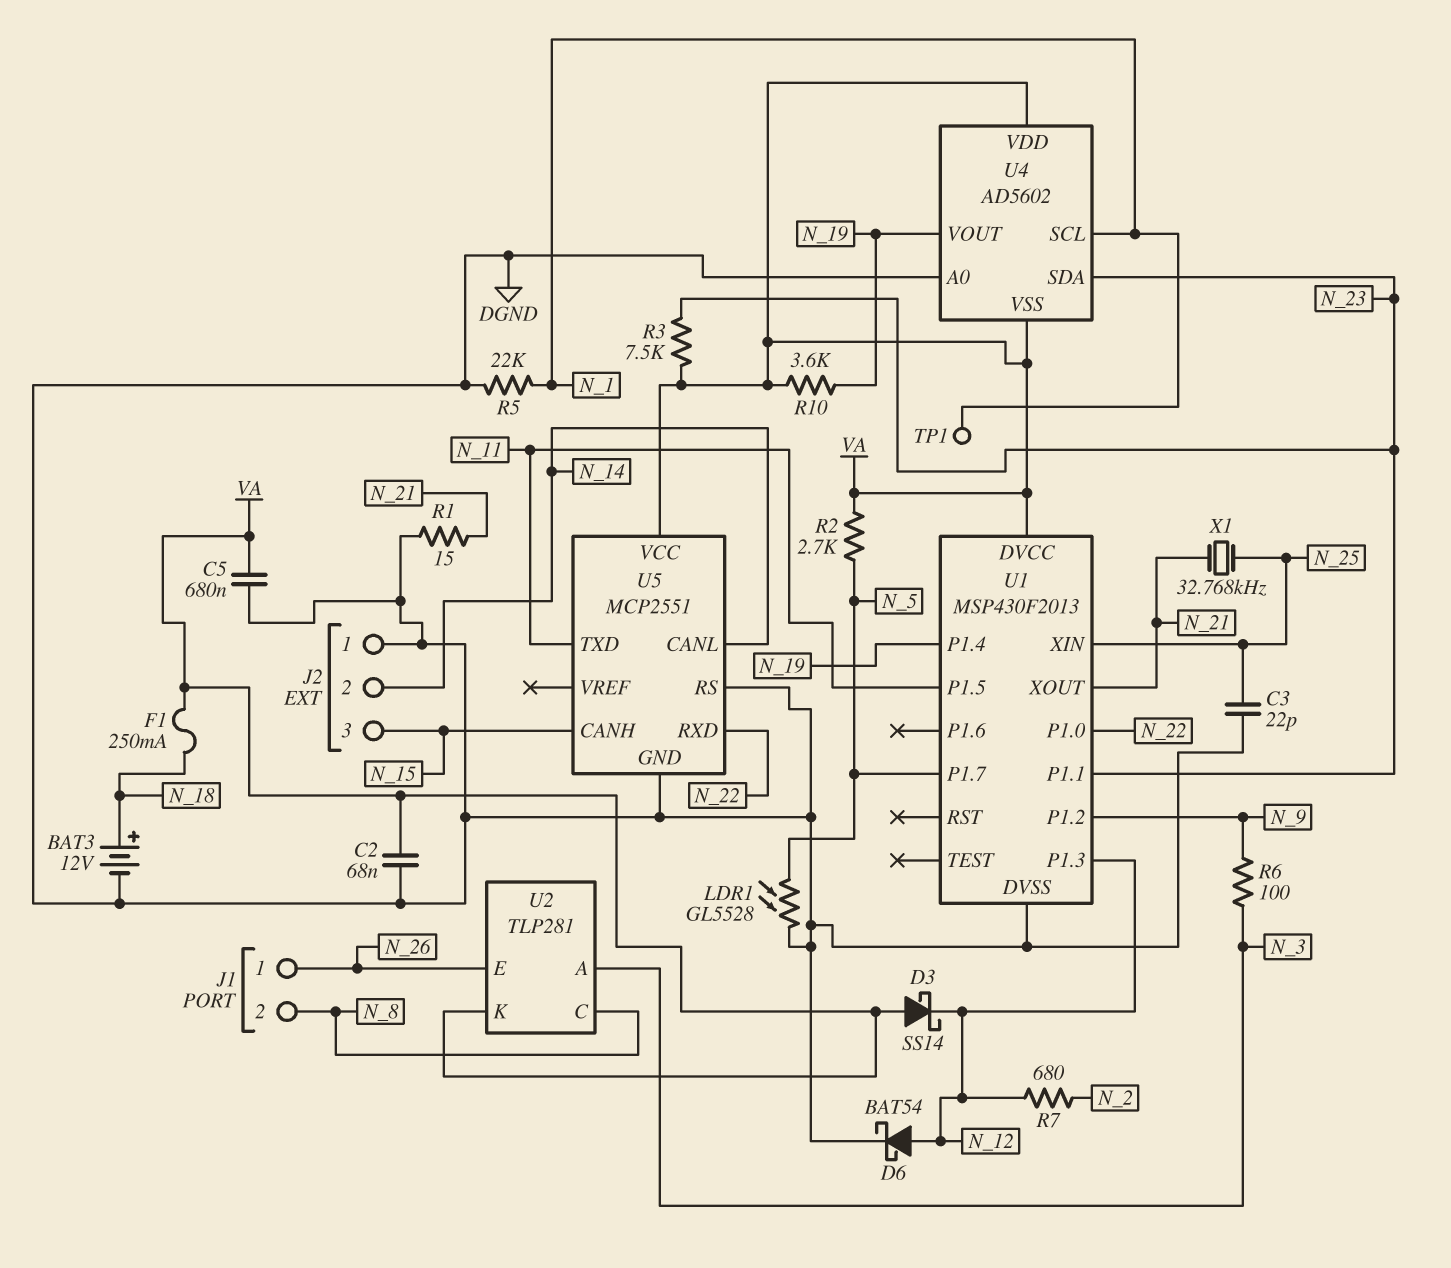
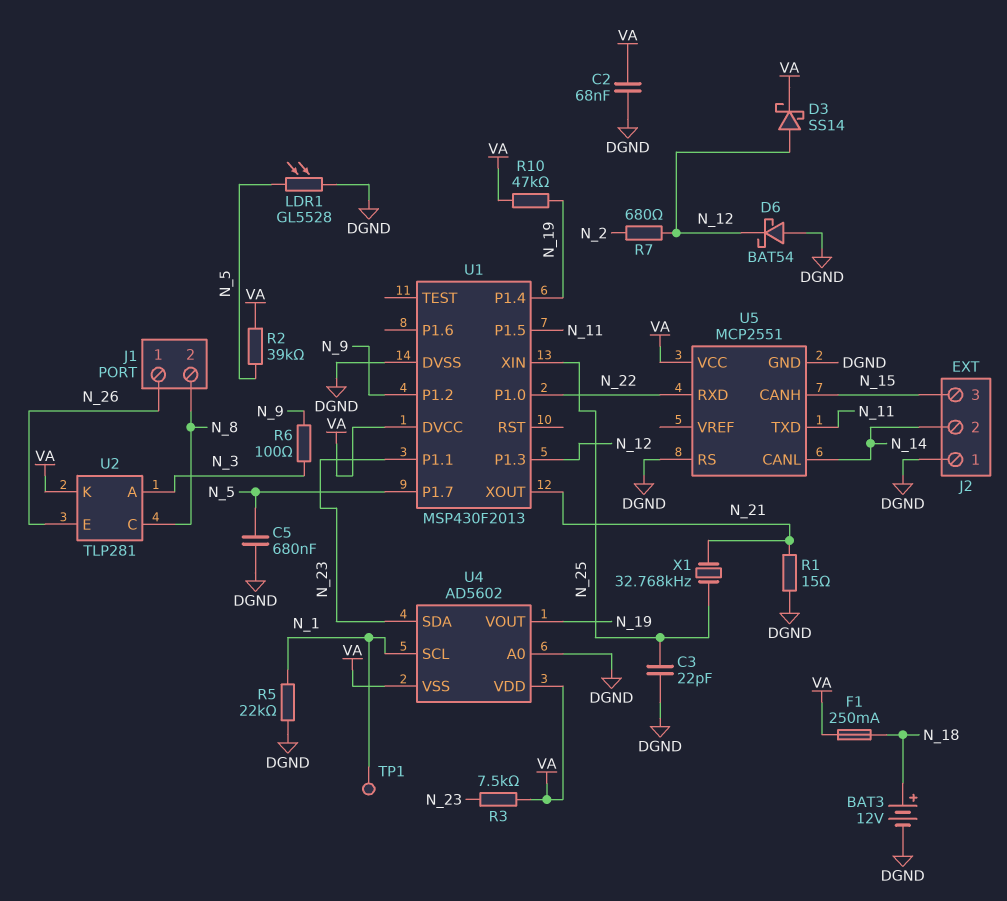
C5: 680nF (DGND, VA) -> 680nF (DGND, N_5)
D3: schottky SS14 (A VA, K N_12) -> schottky SS14 (A N_12, K VA)
D6: schottky BAT54 (A N_12, K DGND) -> schottky BAT54 (A DGND, K N_12)
R2: 2.7k (N_5, VA) -> 39k (N_5, VA)
R10: 3.6k (N_19, VA) -> 47k (N_19, VA)

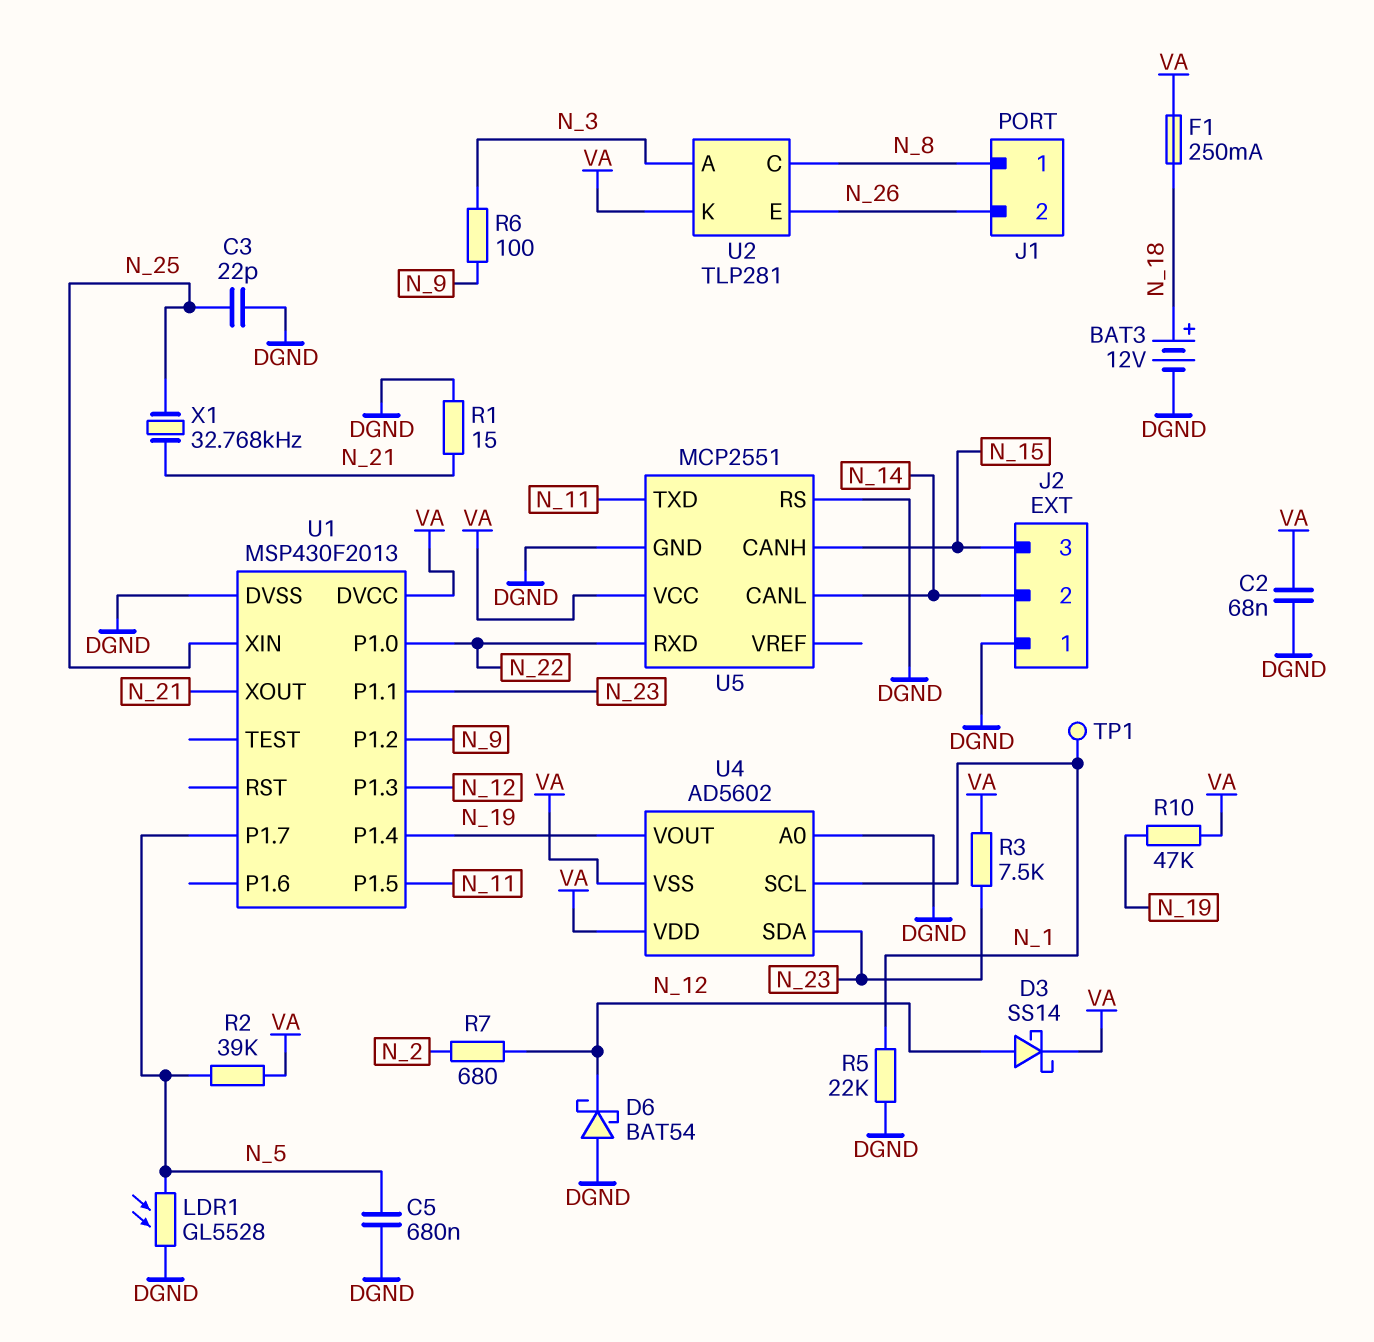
J1 pin 1: N_26 -> N_8
J1 pin 2: N_8 -> N_26

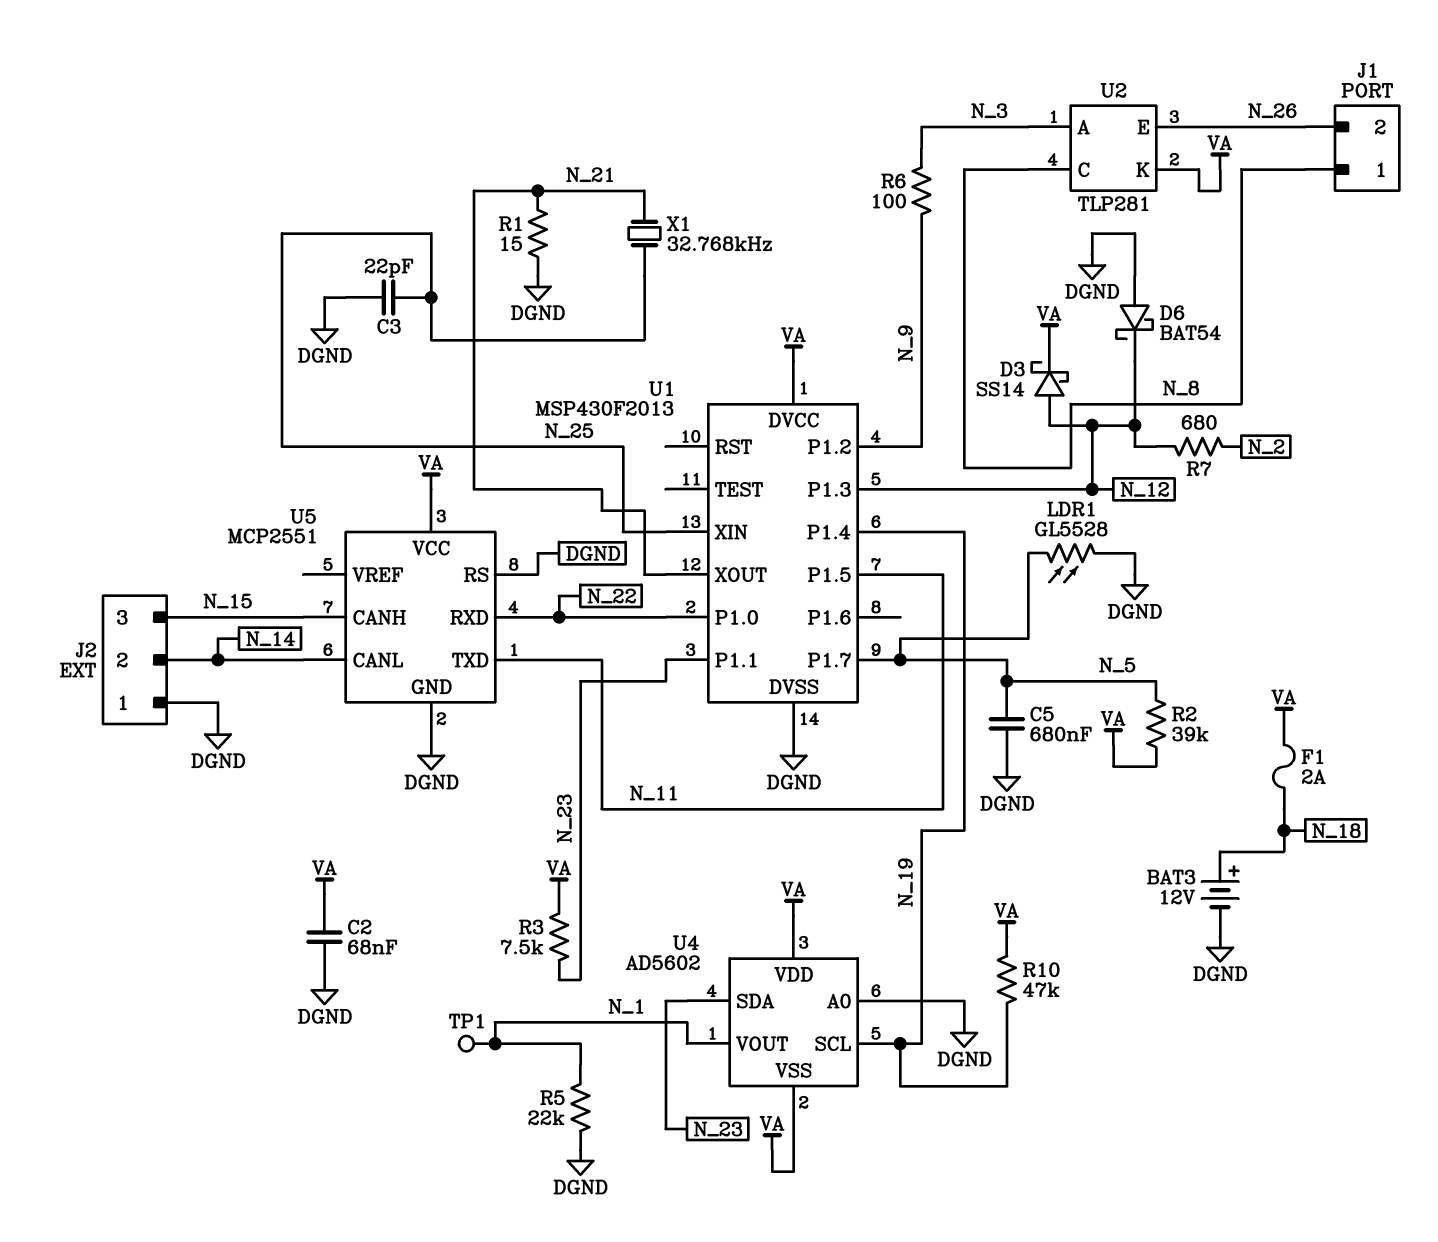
F1: 250mA (N_18, VA) -> 2A (N_18, VA)
U4 pin SCL: N_1 -> N_19
U4 pin VOUT: N_19 -> N_1

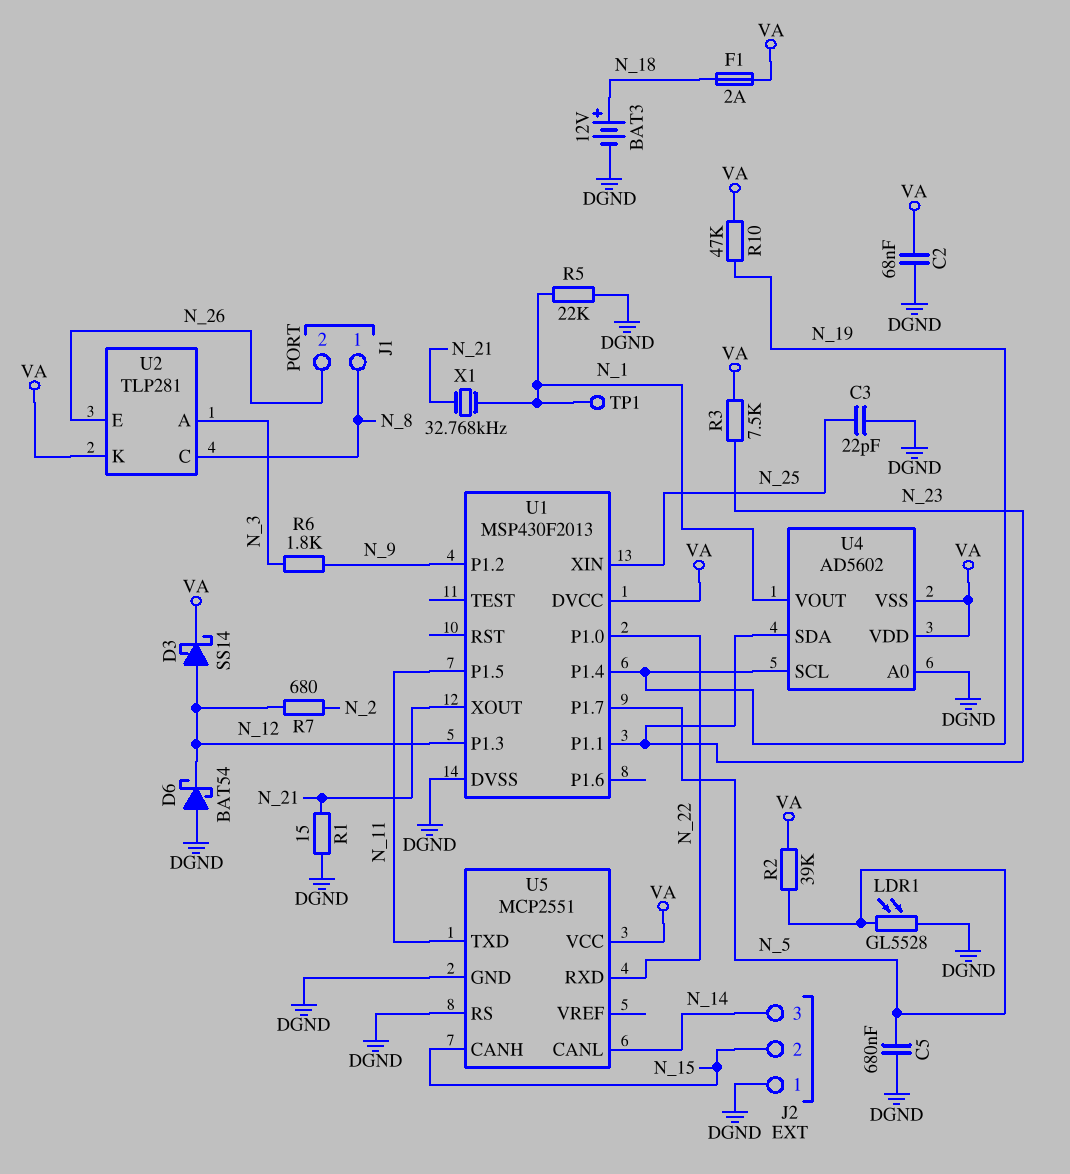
J2 pin 2: N_14 -> N_15
J2 pin 3: N_15 -> N_14
R6: 100 (N_3, N_9) -> 1.8k (N_3, N_9)
X1: 32.768kHz (N_21, N_25) -> 32.768kHz (N_1, N_21)

